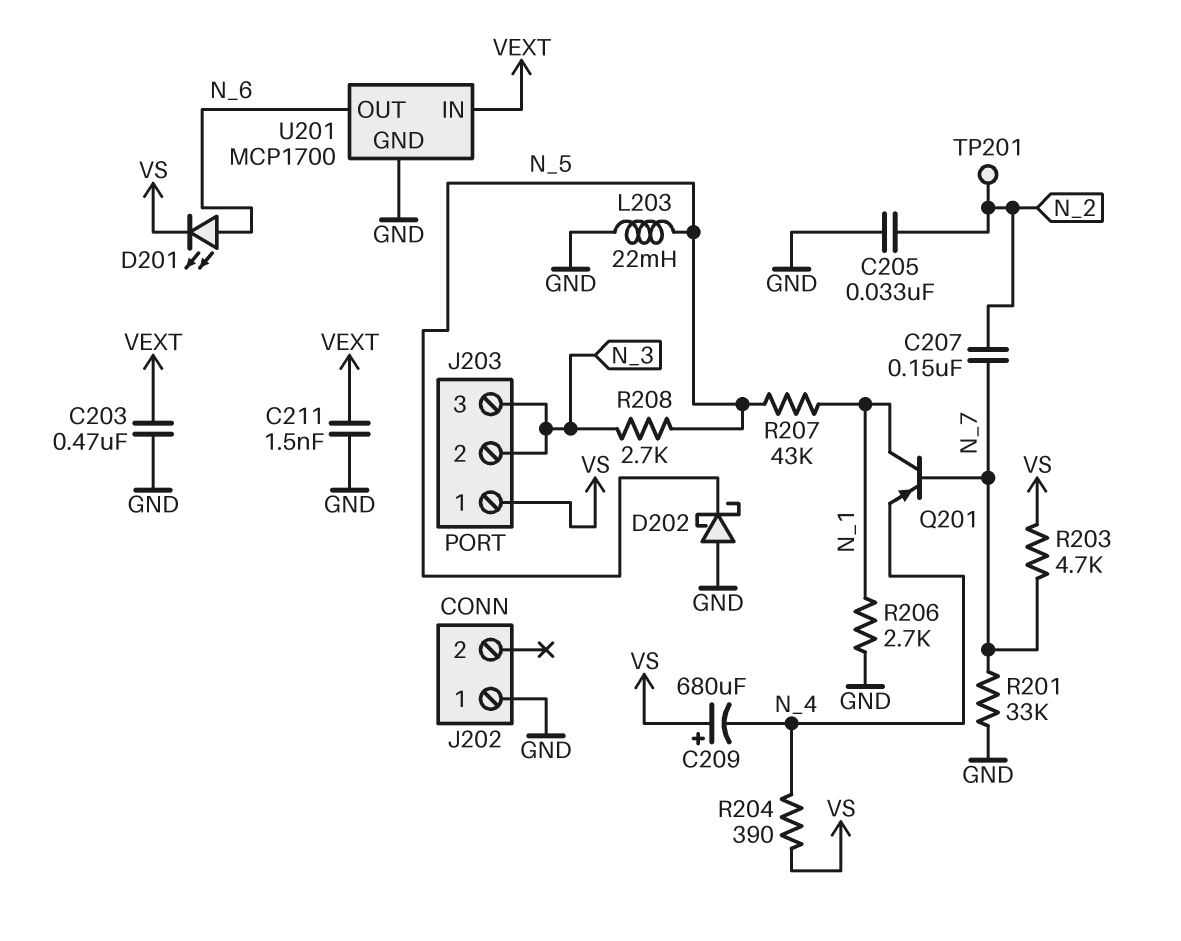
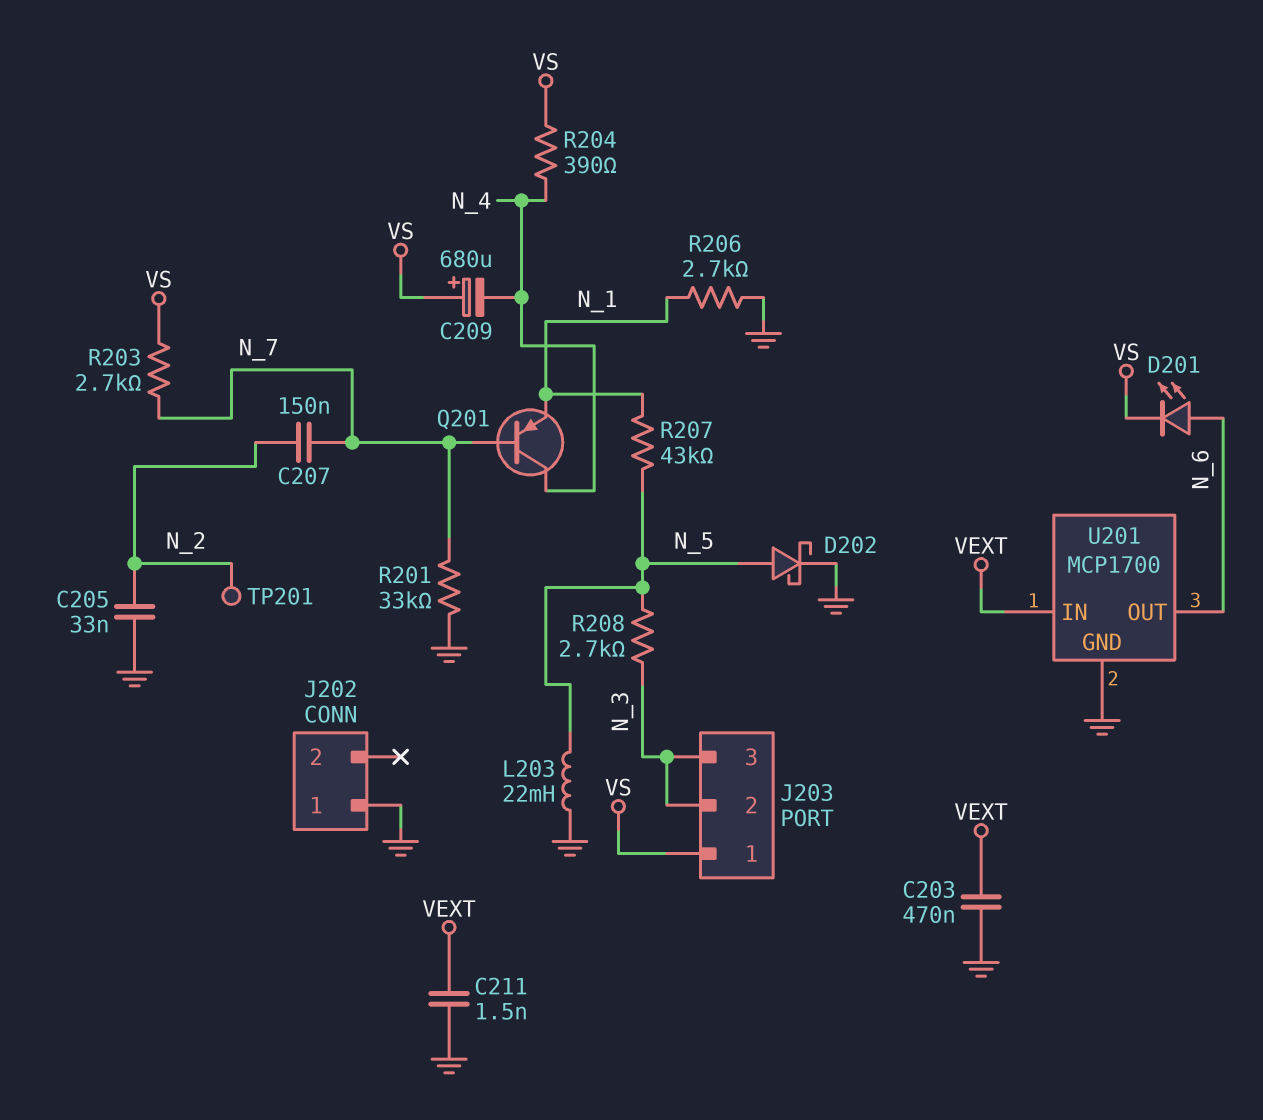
D202: schottky (A GND, K N_5) -> schottky (A N_5, K GND)
Q201: PNP (B N_7, C N_1, E N_4) -> PNP (B N_7, C N_4, E N_1)
R203: 4.7k (N_7, VS) -> 2.7k (N_7, VS)

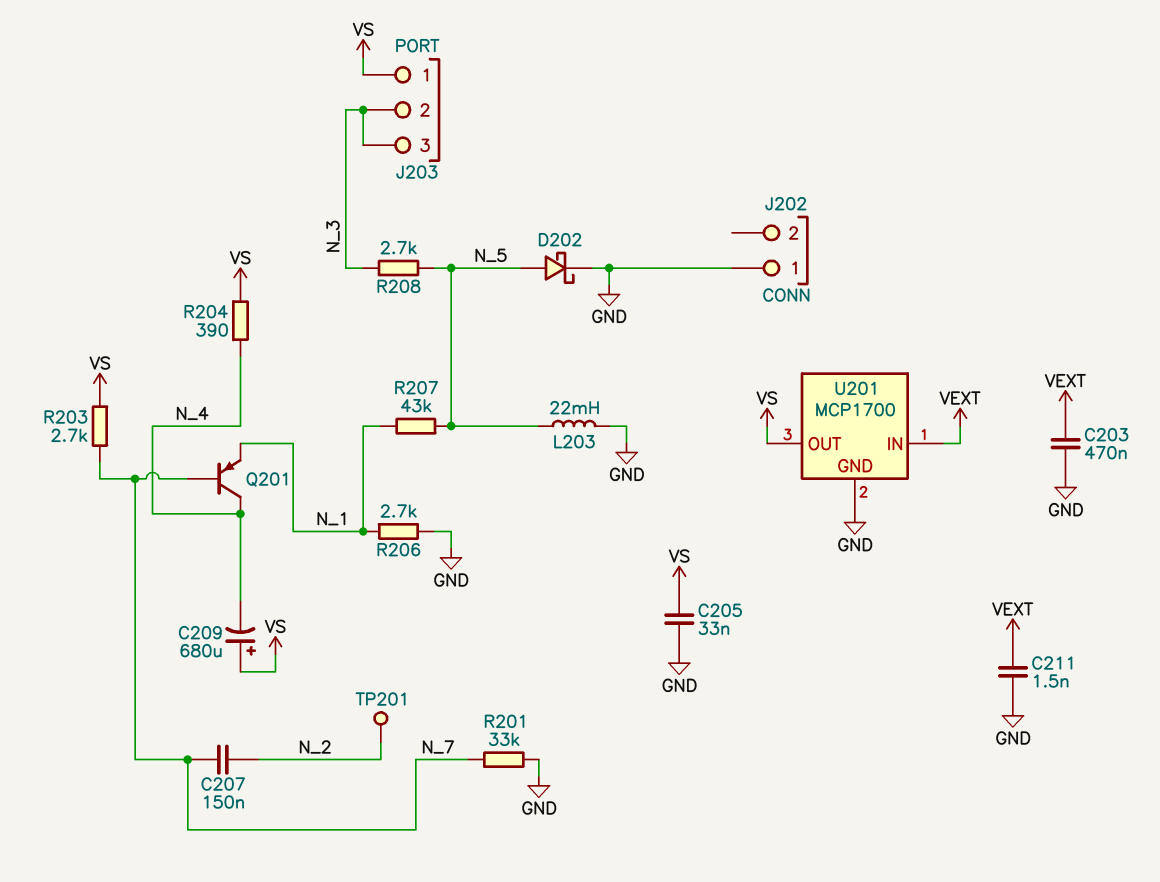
C205: 33nF (GND, N_2) -> 33nF (GND, VS)
D201: LED (A N_6, K VS) -> none
U201 pin OUT: N_6 -> VS

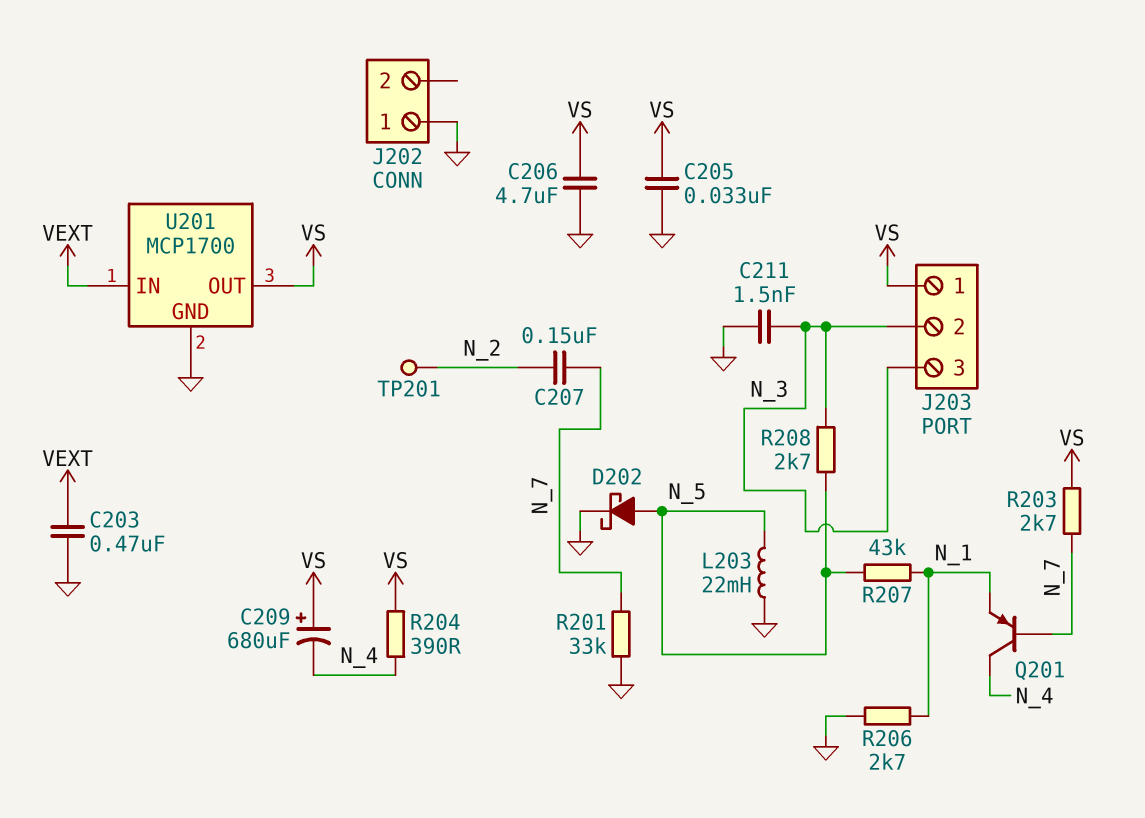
C206: none -> 4.7uF (GND, VS)
C211: 1.5nF (GND, VEXT) -> 1.5nF (GND, N_3)

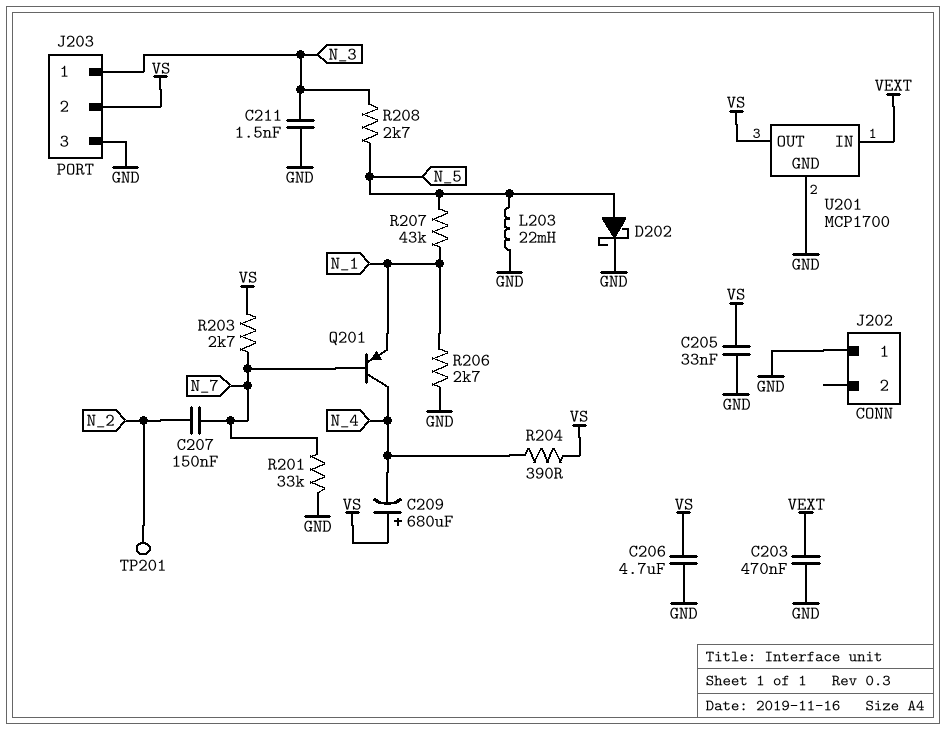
J203 pin 1: VS -> N_3
J203 pin 2: N_3 -> VS
J203 pin 3: N_3 -> GND

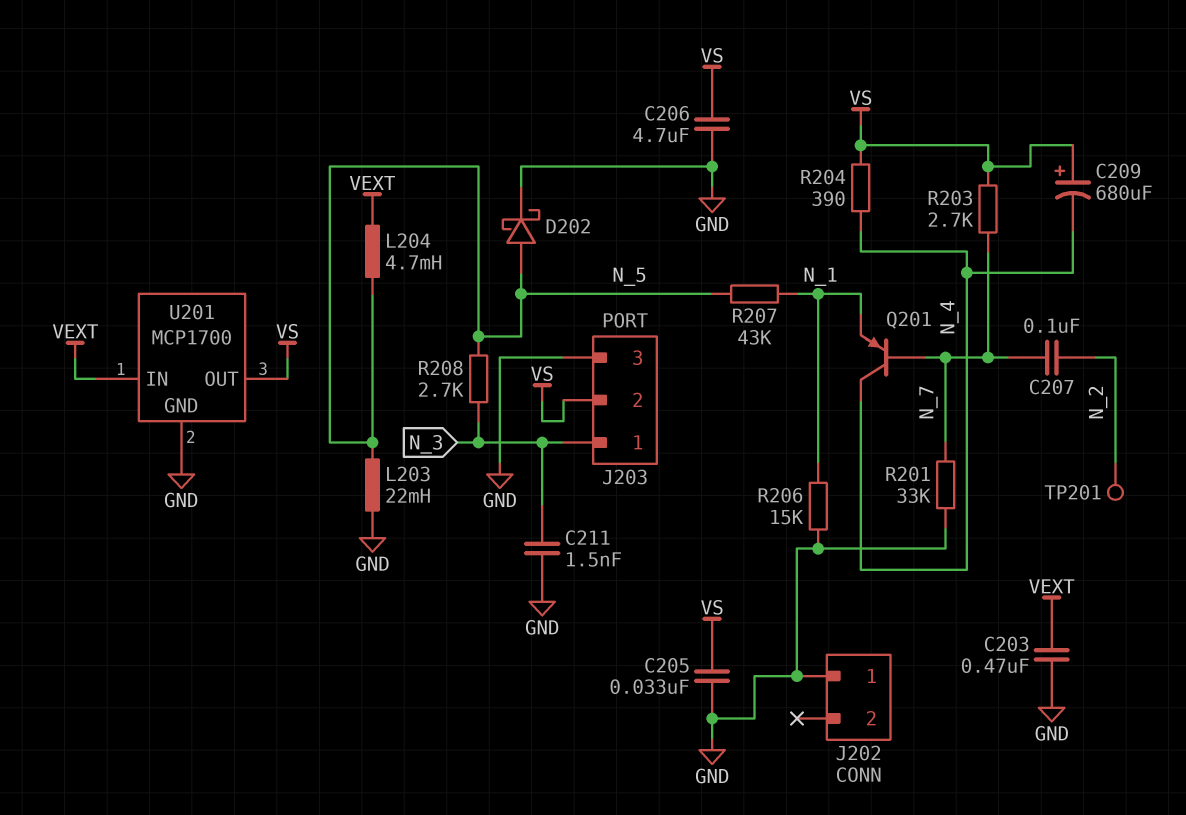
C207: 150nF (N_2, N_7) -> 100nF (N_2, N_7)
L204: none -> 4.7mH (N_5, VEXT)
R206: 2.7k (GND, N_1) -> 15k (GND, N_1)

